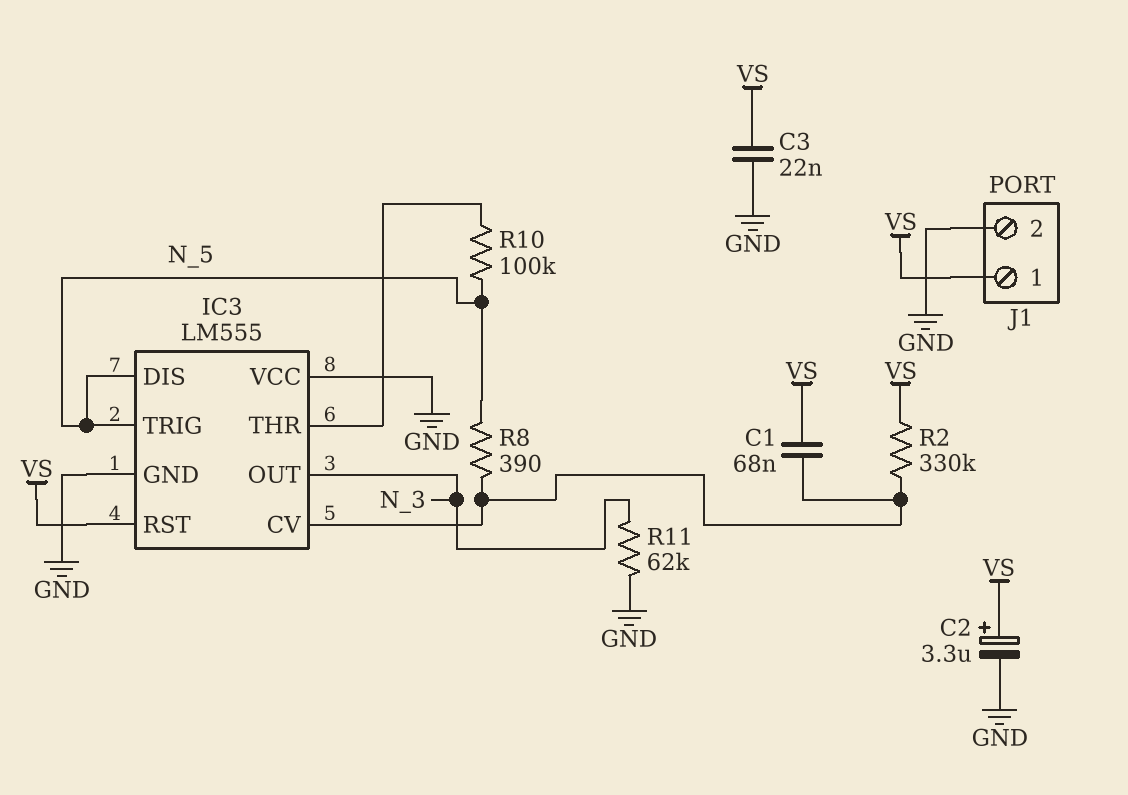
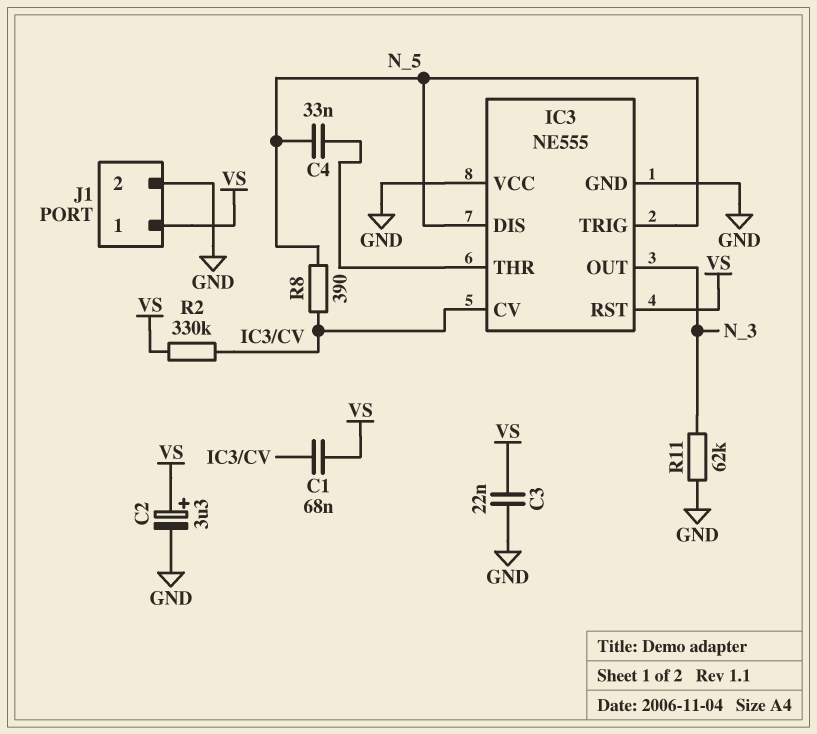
C4: none -> 33nF (IC3/THR, N_5)
IC3: LM555 -> NE555
R10: 100k (IC3/THR, N_5) -> none

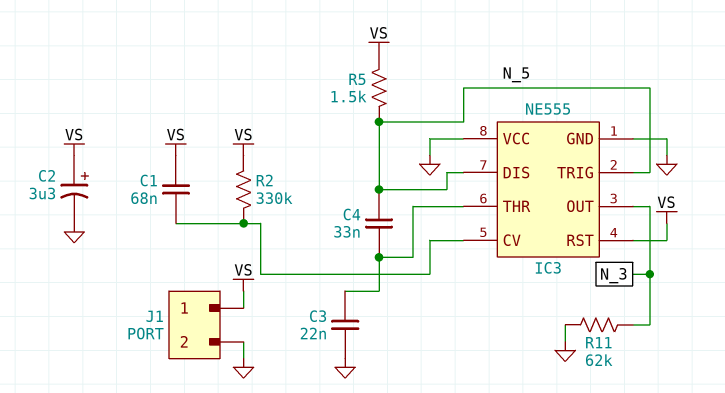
C3: 22nF (GND, VS) -> 22nF (GND, IC3/THR)
R5: none -> 1.5k (N_5, VS)
R8: 390 (IC3/CV, N_5) -> none

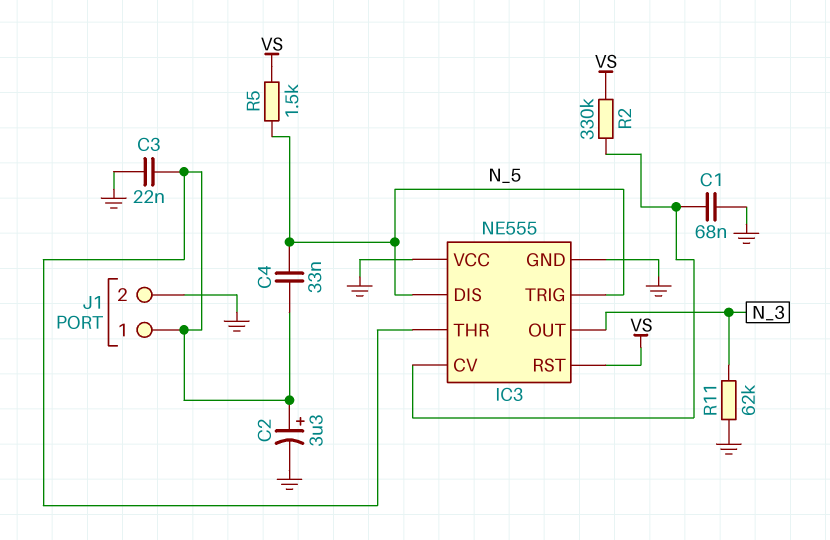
C1: 68nF (IC3/CV, VS) -> 68nF (GND, IC3/CV)
C2: 3.3uF (plus VS, minus GND) -> 3.3uF (plus IC3/THR, minus GND)
J1 pin 1: VS -> IC3/THR

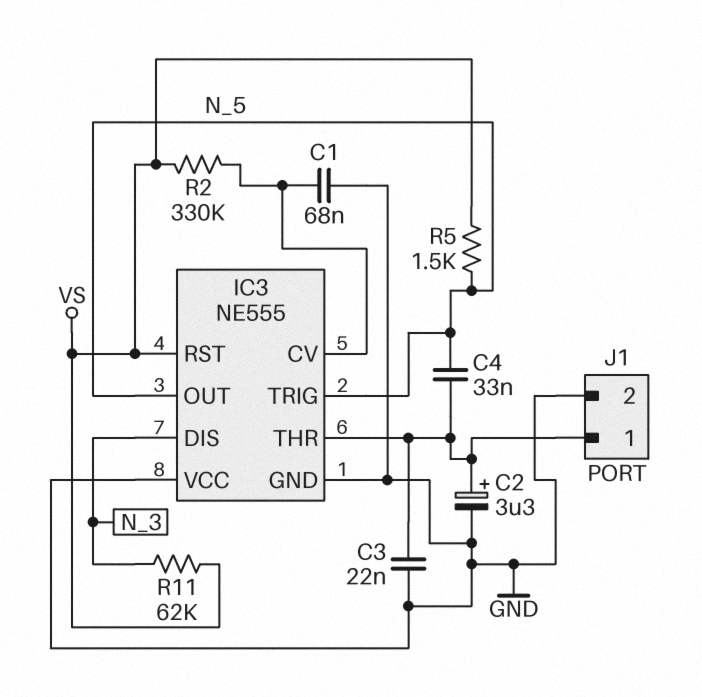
IC3 pin DIS: N_5 -> N_3
IC3 pin OUT: N_3 -> N_5
R11: 62k (GND, N_3) -> 62k (N_3, VS)

